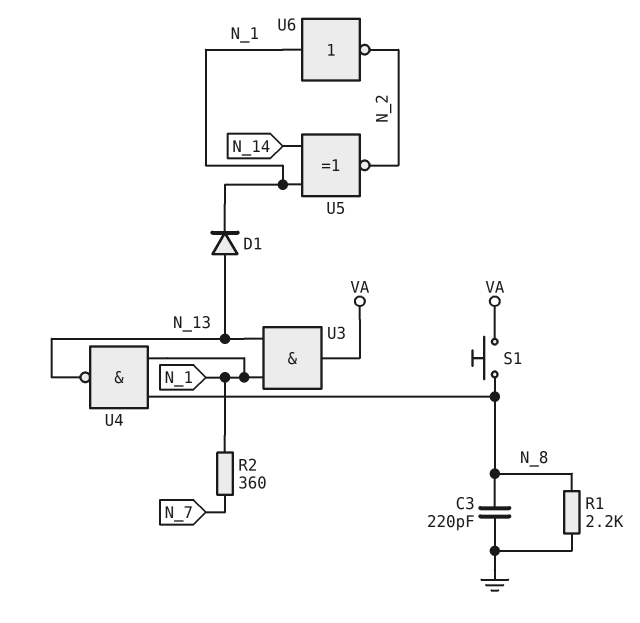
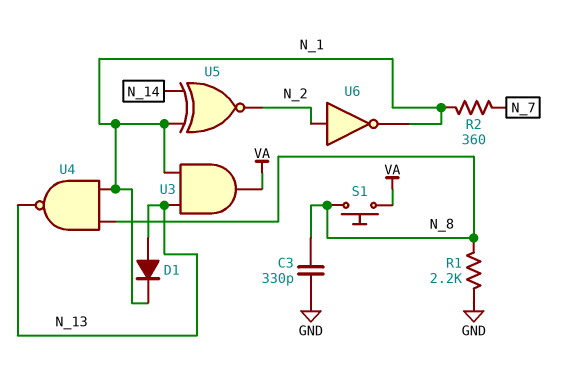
C3: 220pF (GND, N_8) -> 330pF (GND, N_8)
U6: NOT (in N_1, out N_2) -> NOT (in N_2, out N_1)

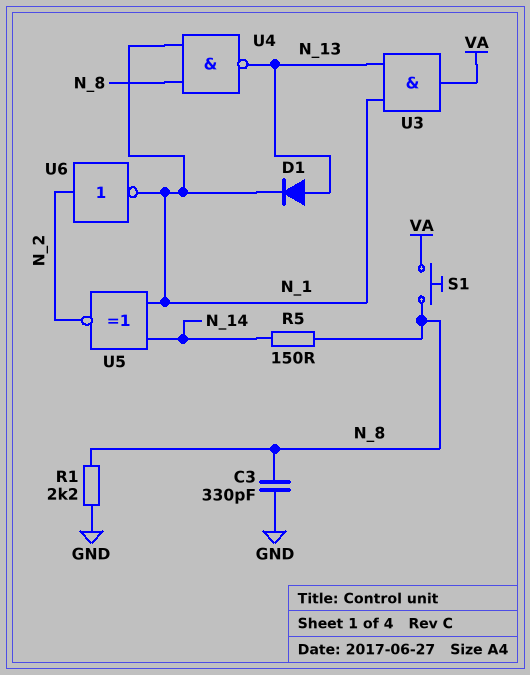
R2: 360 (N_1, N_7) -> none
R5: none -> 150 (N_8, N_14)

